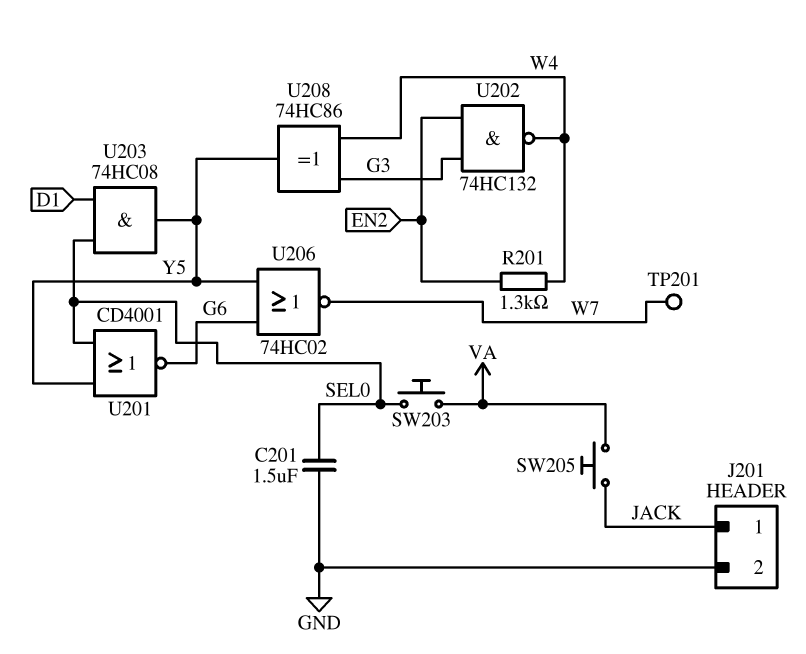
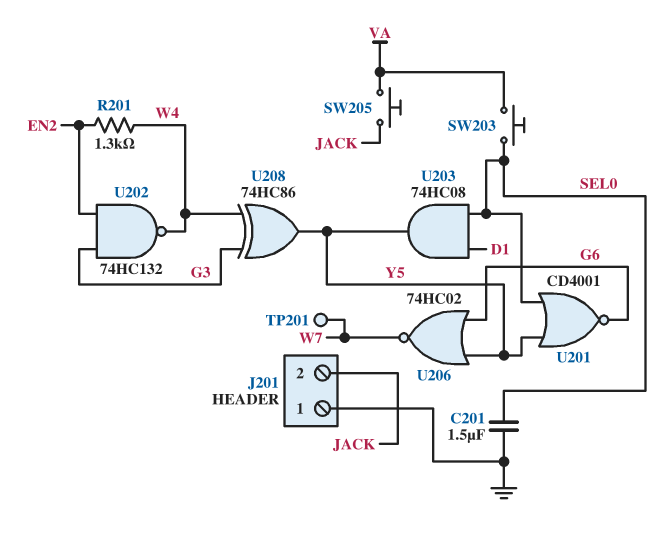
J201 pin 1: JACK -> GND
J201 pin 2: GND -> JACK

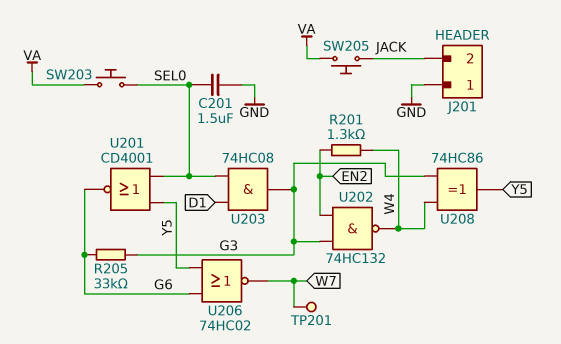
R205: none -> 33k (G3, G6)
U203: AND 74HC08 (in D1, in SEL0, out Y5) -> AND 74HC08 (in D1, in SEL0, out G3)

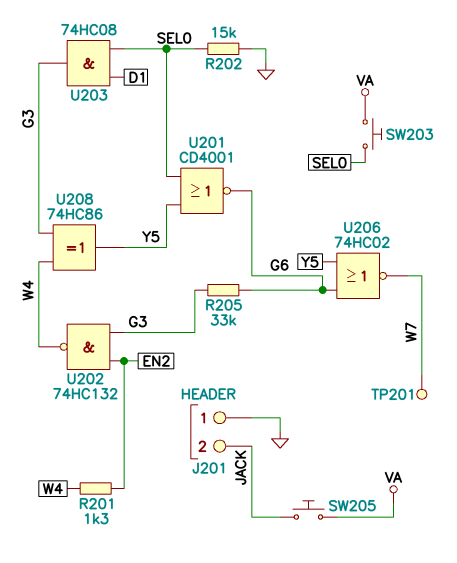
C201: 1.5uF (GND, SEL0) -> none
R202: none -> 15k (GND, SEL0)

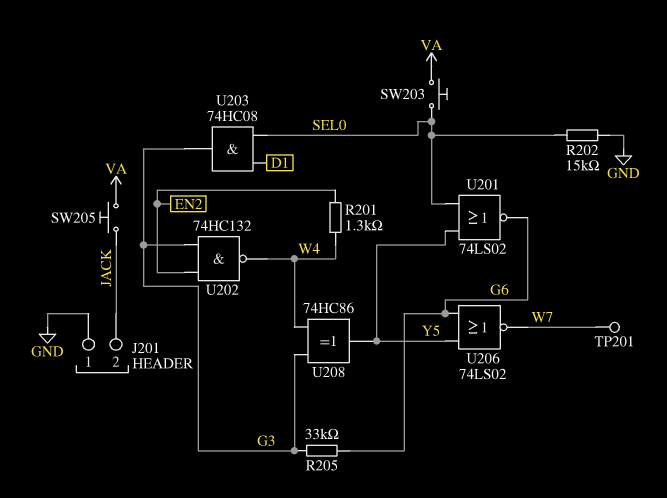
U201: NOR CD4001 (in SEL0, in Y5, out G6) -> NOR 74LS02 (in SEL0, in Y5, out G6)
U206: NOR 74HC02 (in G6, in Y5, out W7) -> NOR 74LS02 (in G6, in Y5, out W7)

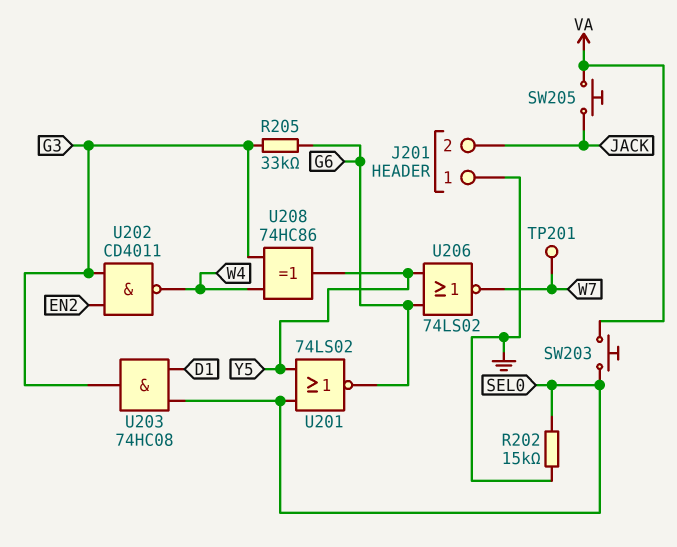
R201: 1.3k (EN2, W4) -> none
U202: NAND 74HC132 (in EN2, in G3, out W4) -> NAND CD4011 (in EN2, in G3, out W4)

